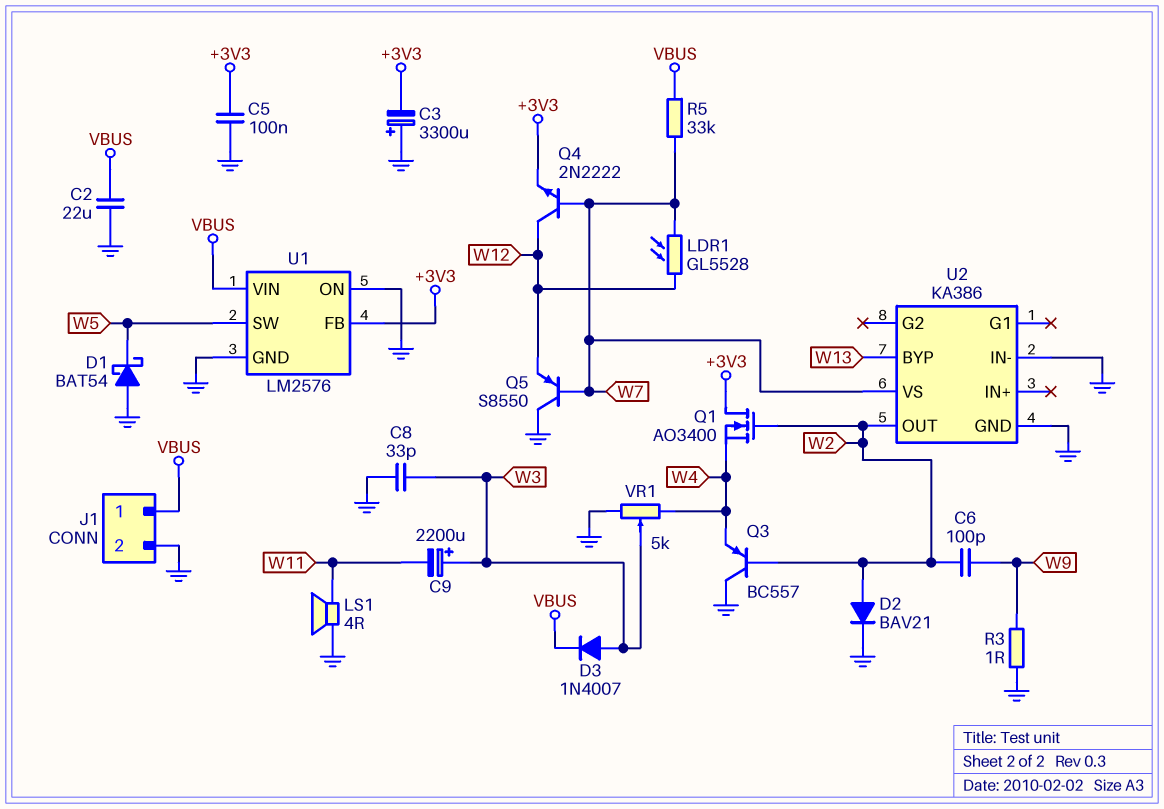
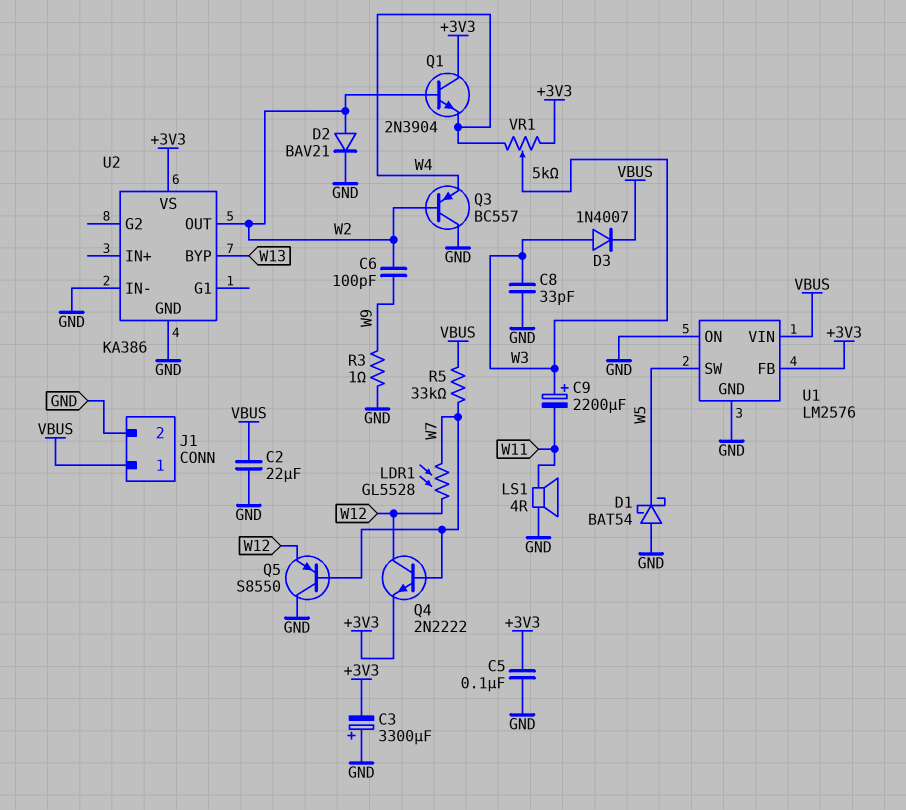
Q1: NMOS AO3400 (G W2, D +3V3, S W4) -> NPN 2N3904 (B W2, C +3V3, E W4)
U2 pin VS: W7 -> +3V3
VR1: 5k (GND, W4, wiper W3) -> 5k (+3V3, W4, wiper W3)

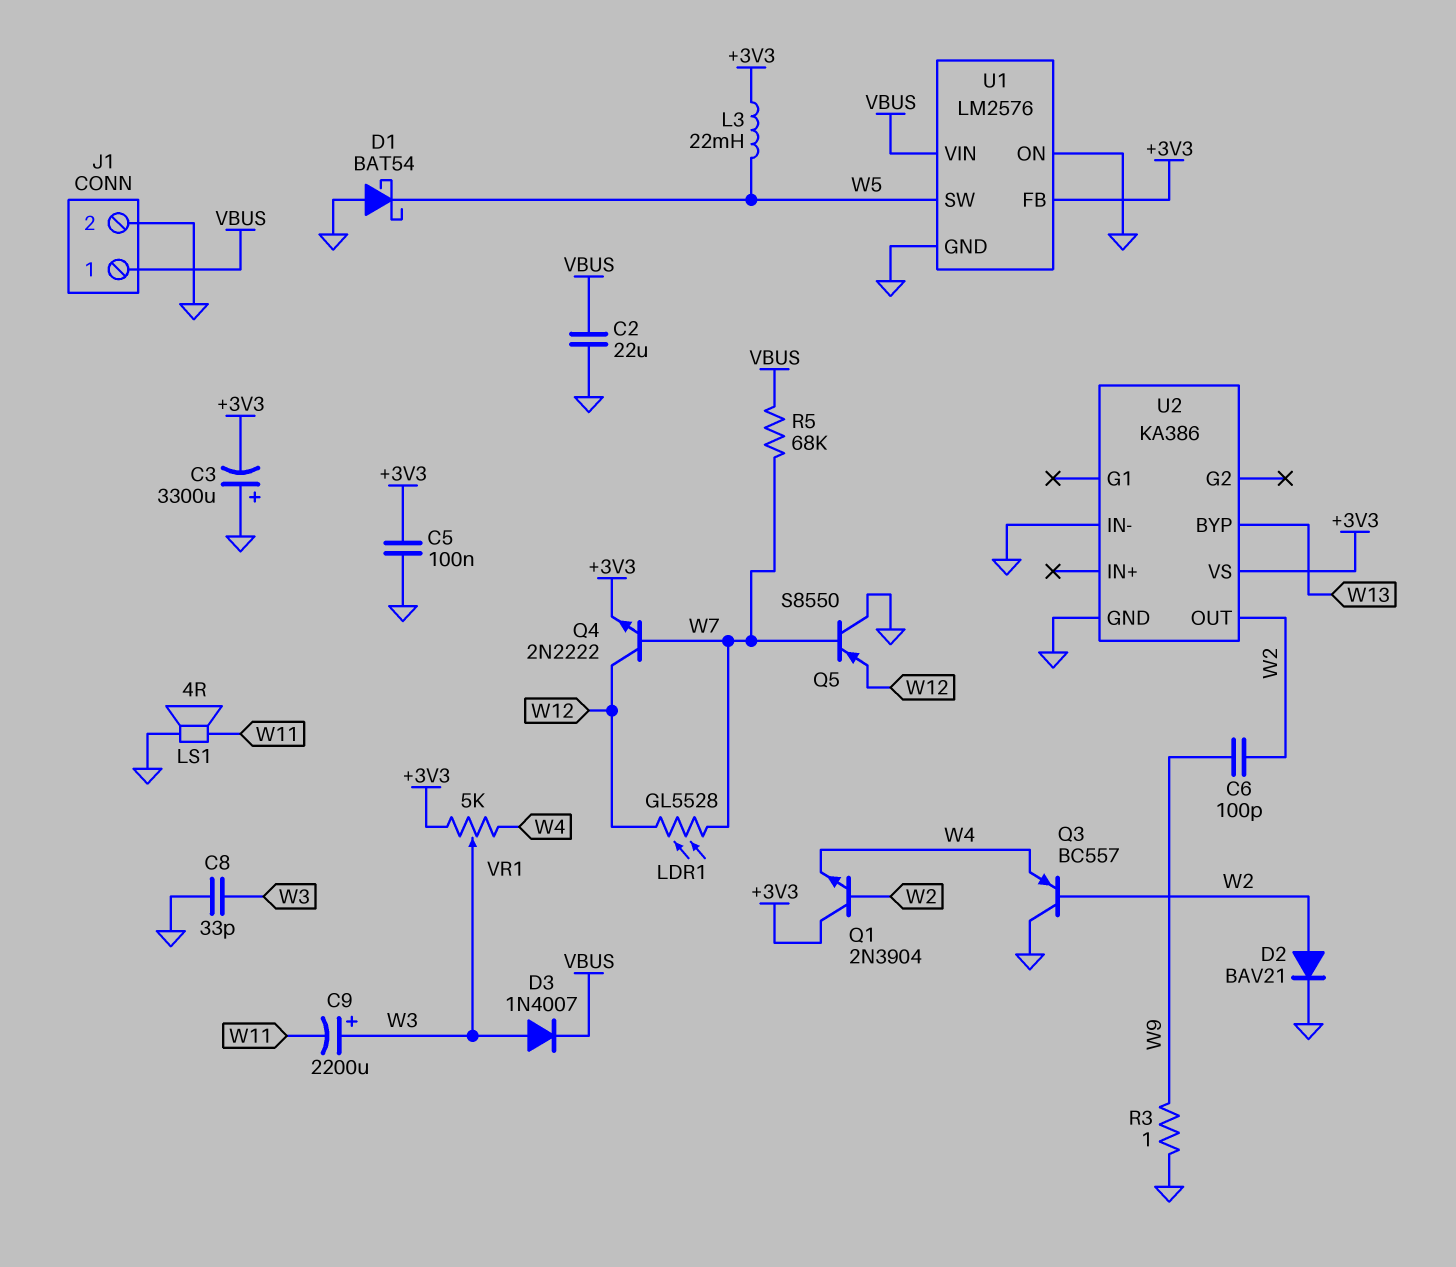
L3: none -> 22mH (+3V3, W5)
R5: 33k (VBUS, W7) -> 68k (VBUS, W7)

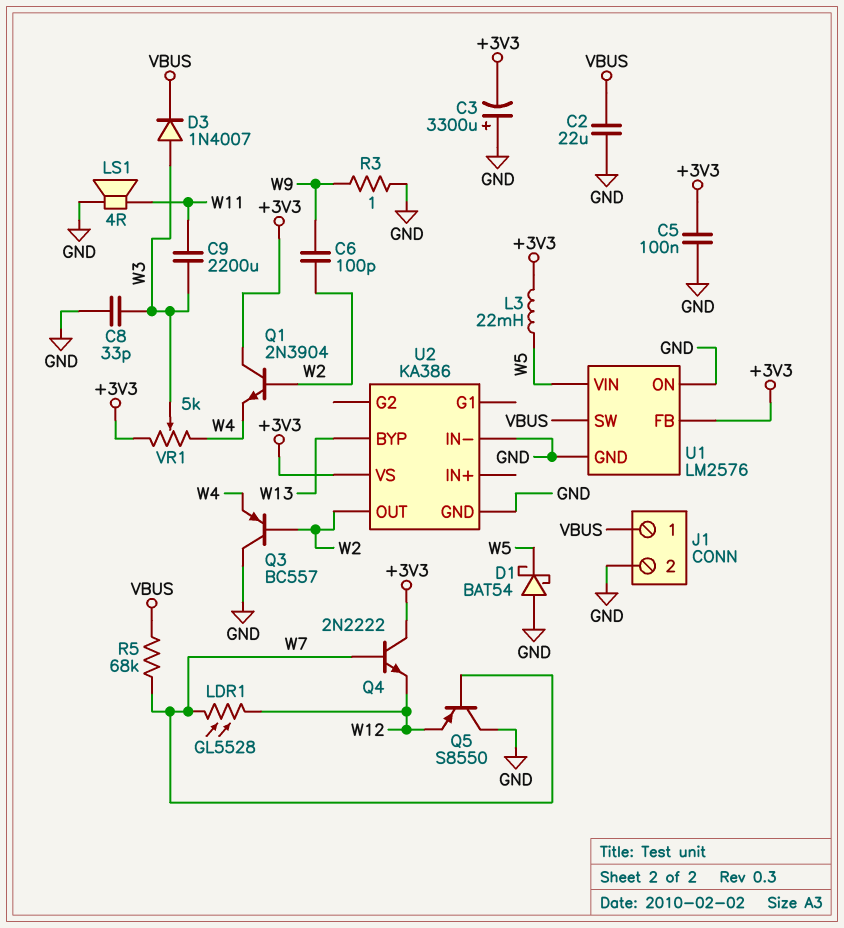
C9: 2200uF (plus W3, minus W11) -> 2200uF (W3, W11)
D2: diode BAV21 (A W2, K GND) -> none
Q4: NPN 2N2222 (B W7, C W12, E +3V3) -> NPN 2N2222 (B W7, C +3V3, E W12)
U1 pin SW: W5 -> VBUS
U1 pin VIN: VBUS -> W5

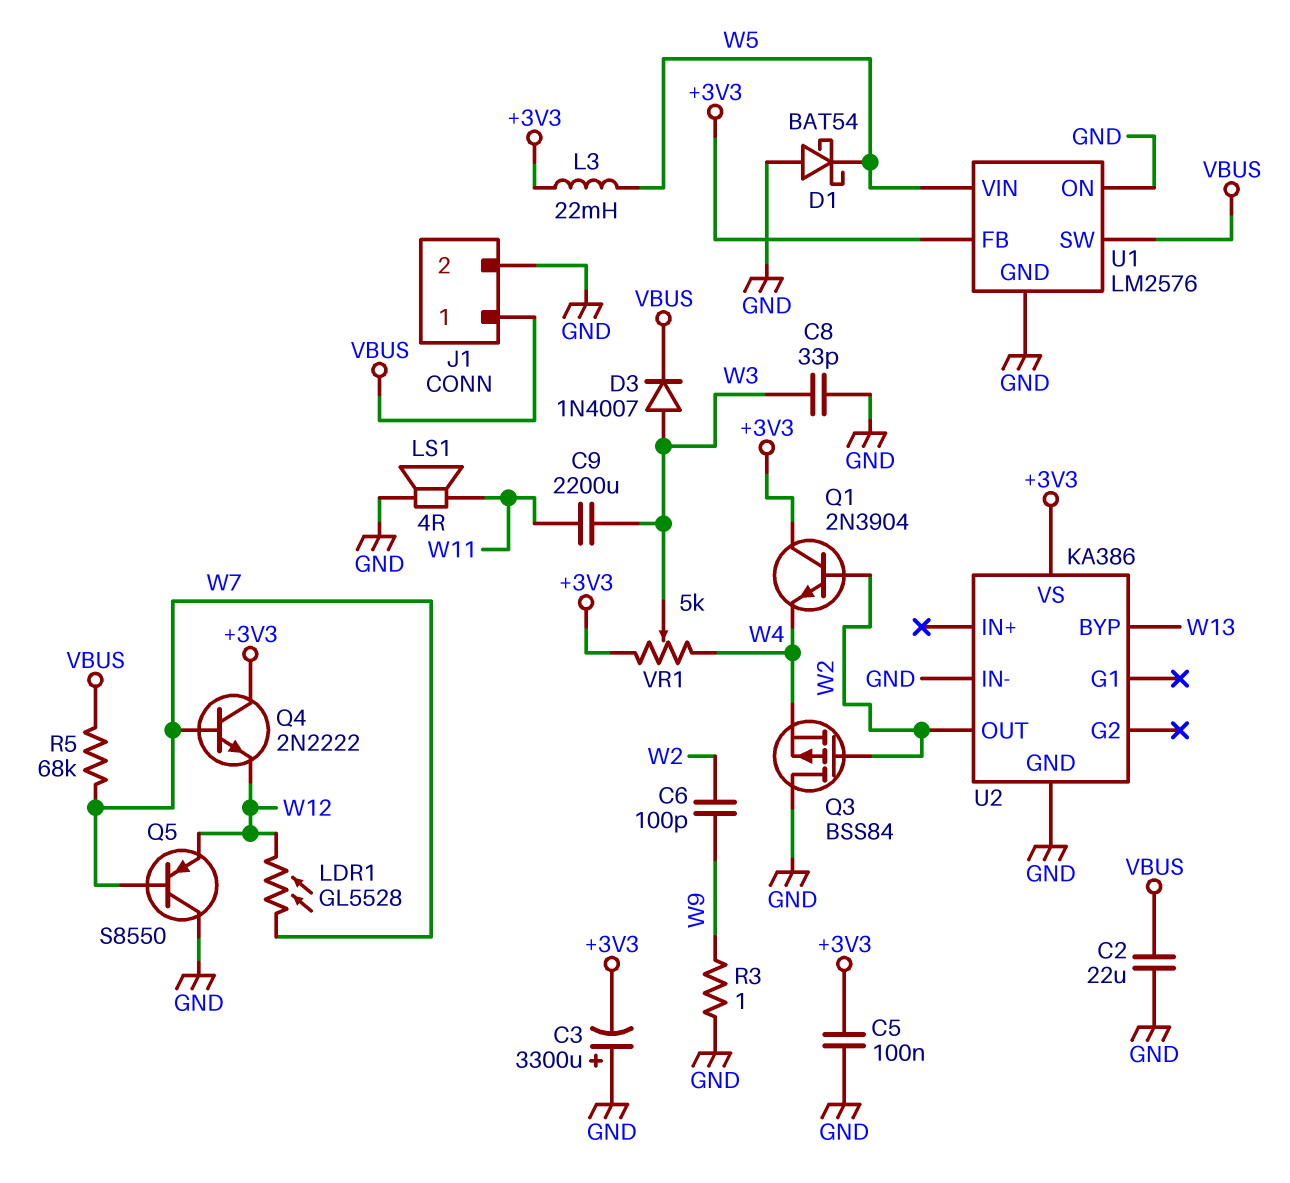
Q3: PNP BC557 (B W2, C GND, E W4) -> PMOS BSS84 (G W2, D GND, S W4)

